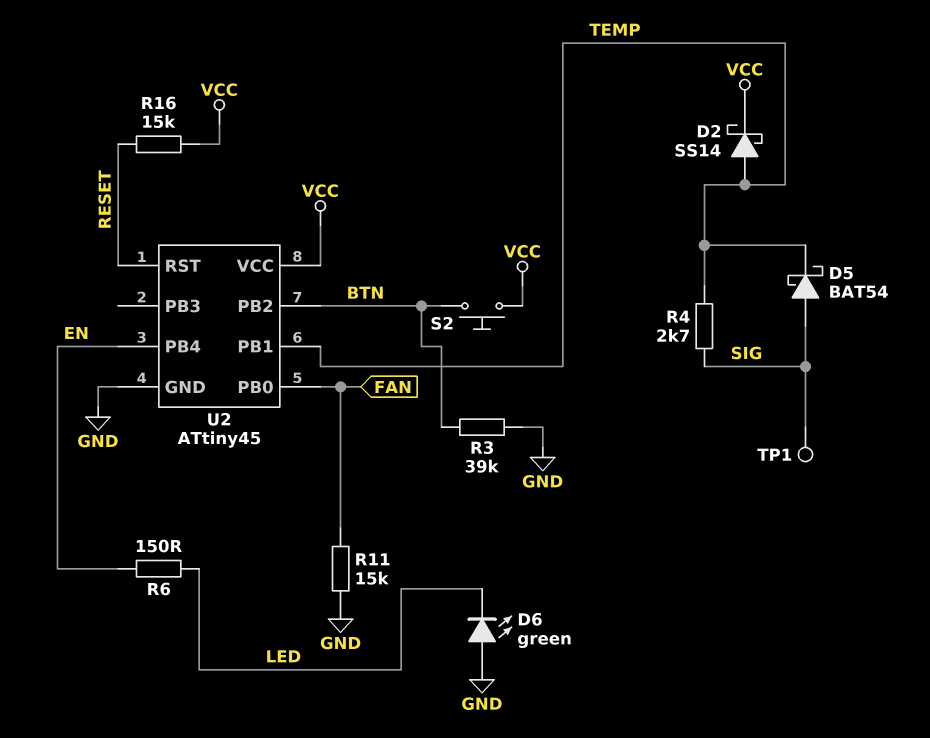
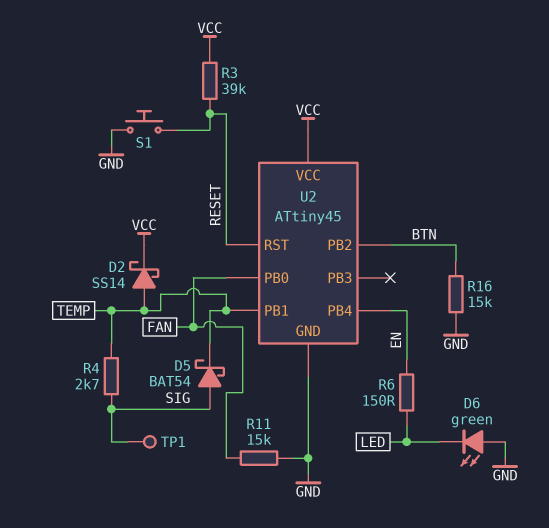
R3: 39k (BTN, GND) -> 39k (RESET, VCC)
R16: 15k (RESET, VCC) -> 15k (BTN, GND)
S1: none -> button (GND, RESET)
S2: button (BTN, VCC) -> none

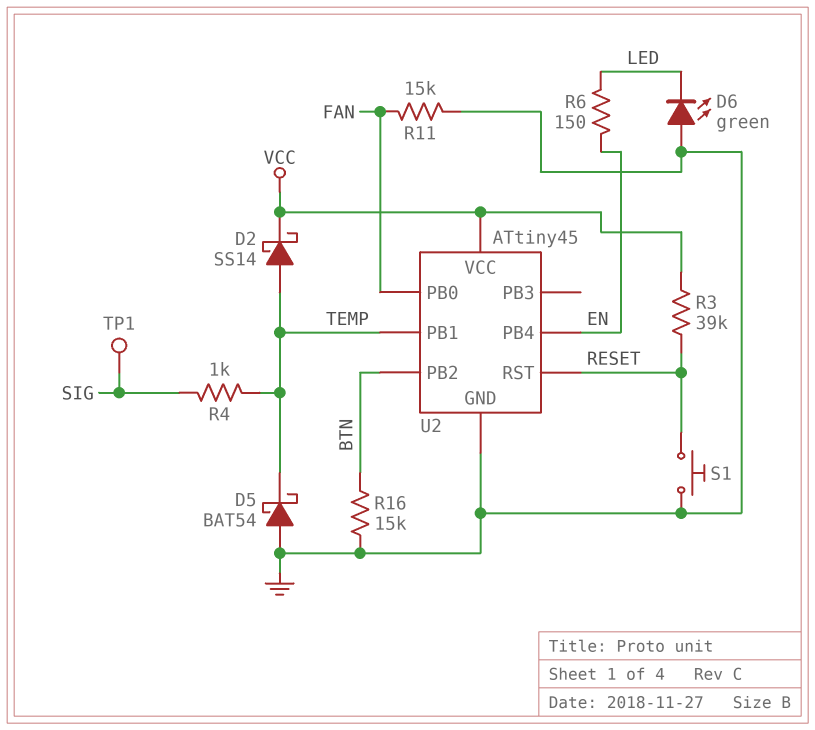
D5: schottky BAT54 (A SIG, K TEMP) -> schottky BAT54 (A GND, K TEMP)
R4: 2.7k (SIG, TEMP) -> 1k (SIG, TEMP)

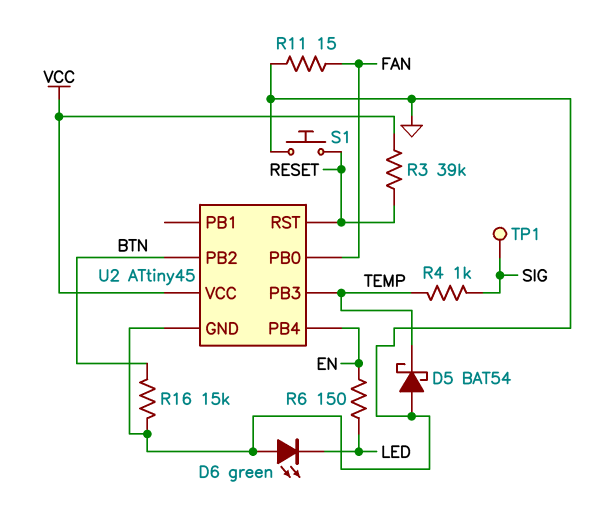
D2: schottky SS14 (A TEMP, K VCC) -> none
R11: 15k (FAN, GND) -> 15 (FAN, GND)
U2 pin PB1: TEMP -> none
U2 pin PB3: none -> TEMP

